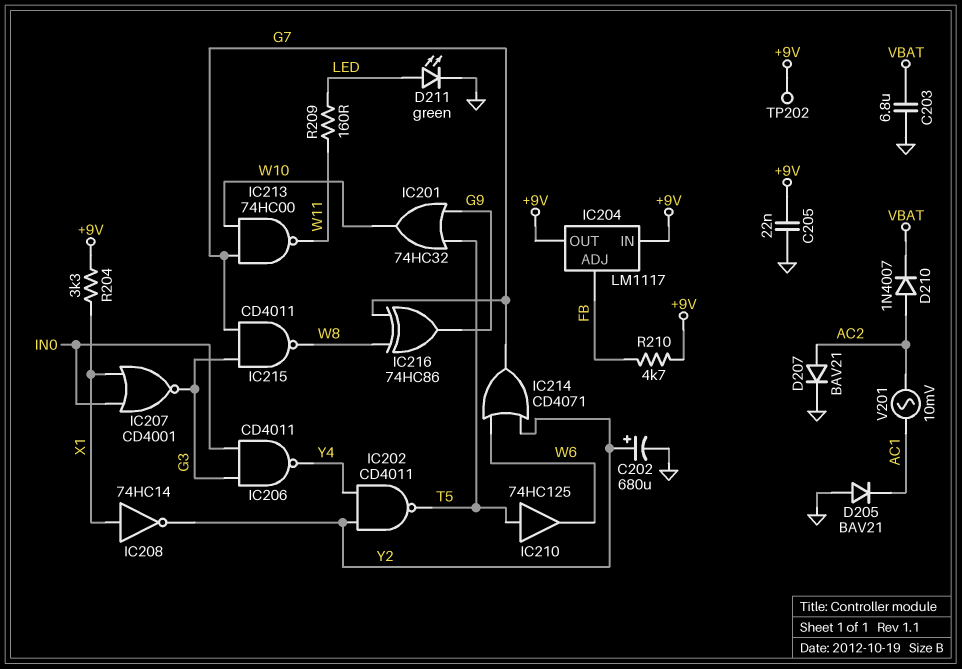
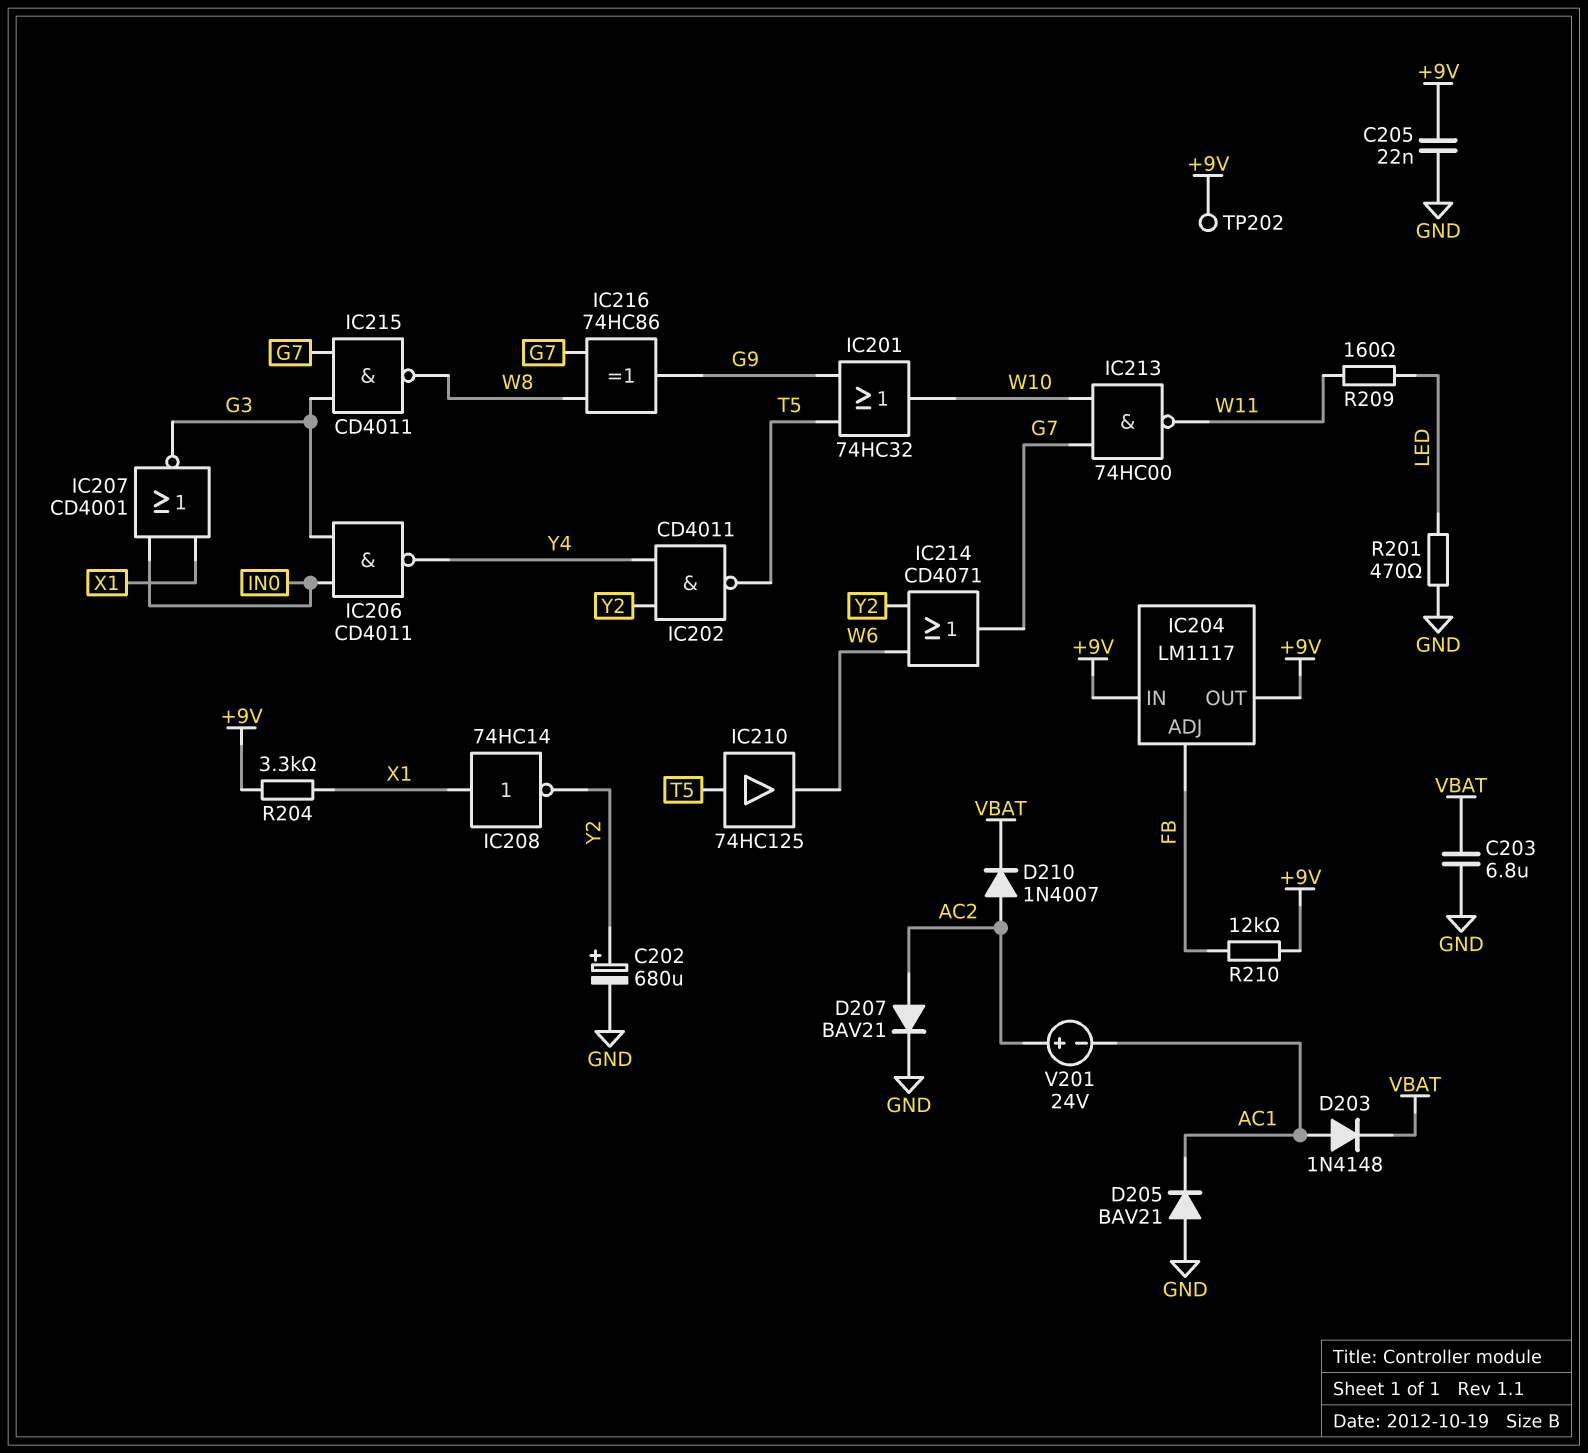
D203: none -> diode 1N4148 (A AC1, K VBAT)
D211: LED green (A LED, K GND) -> none
R201: none -> 470 (GND, LED)
R210: 4.7k (+9V, FB) -> 12k (+9V, FB)
V201: AC 10mV (AC1, AC2) -> 24V (plus AC2, minus AC1)

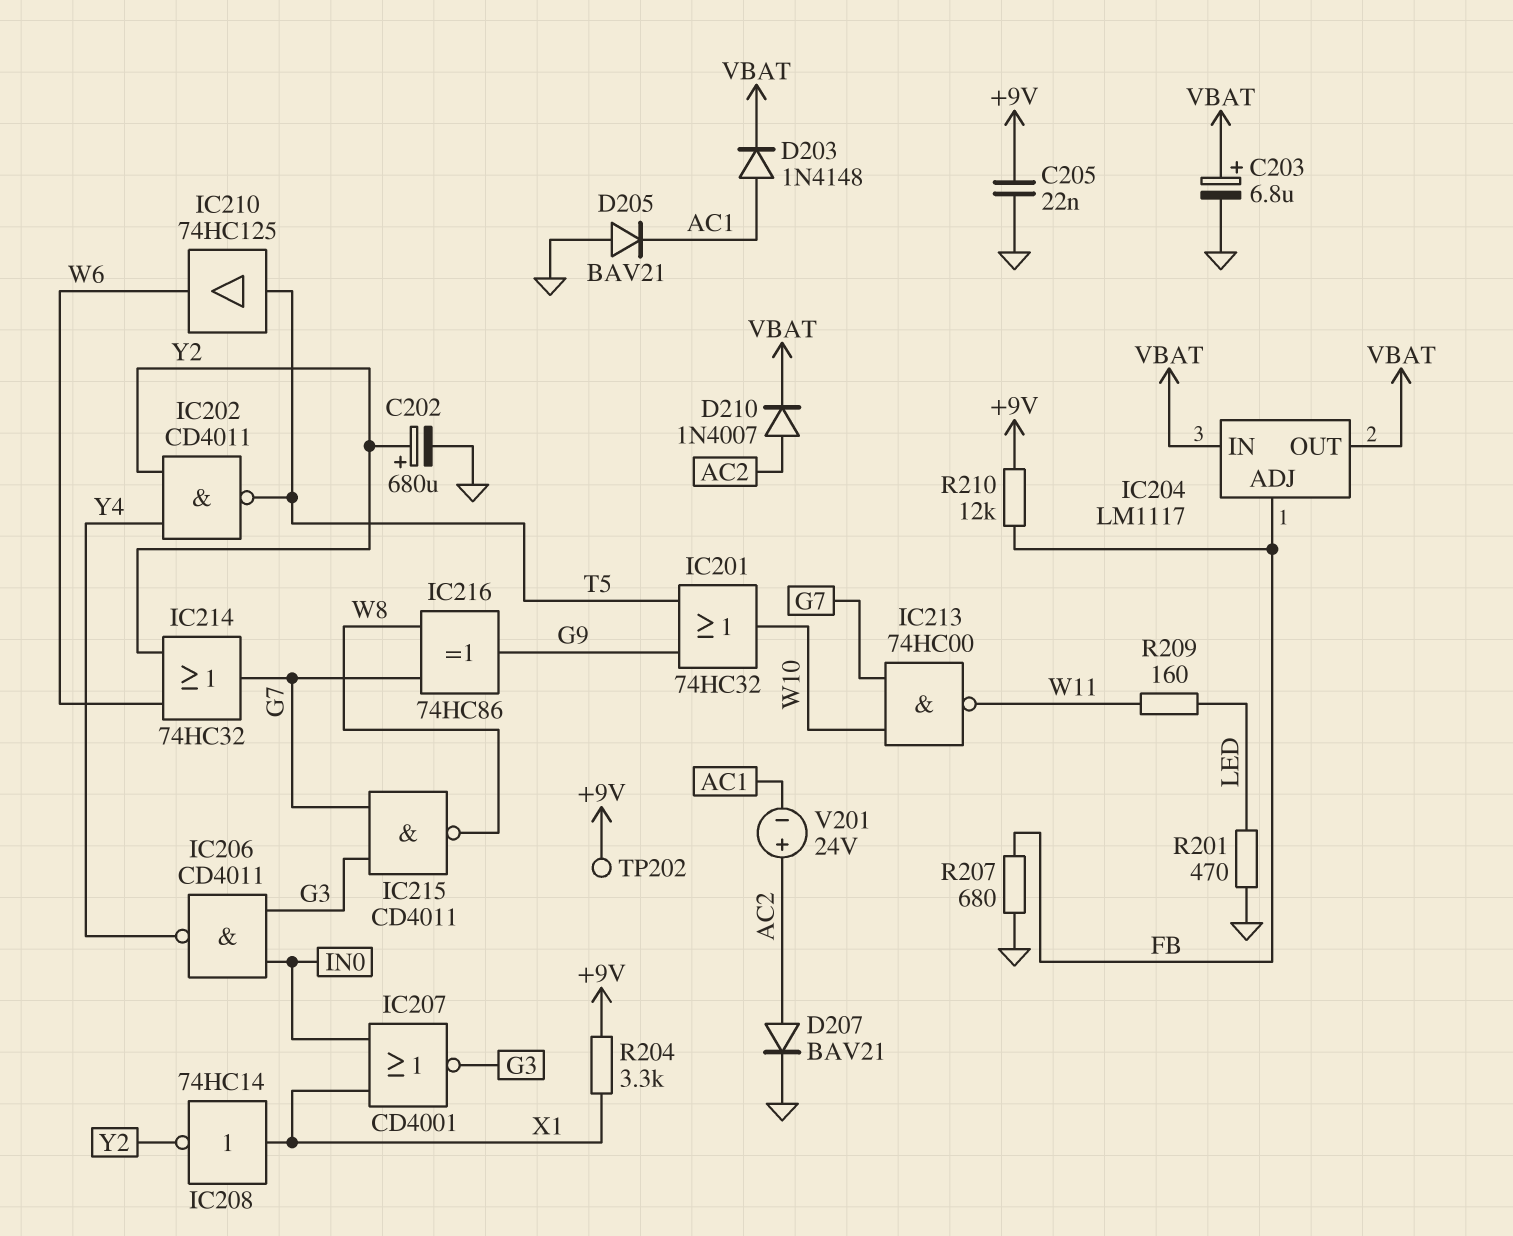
C203: 6.8uF (GND, VBAT) -> 6.8uF (plus VBAT, minus GND)
IC204 pin IN: +9V -> VBAT
IC204 pin OUT: +9V -> VBAT
IC214: OR CD4071 (in W6, in Y2, out G7) -> OR 74HC32 (in W6, in Y2, out G7)
R207: none -> 680 (FB, GND)

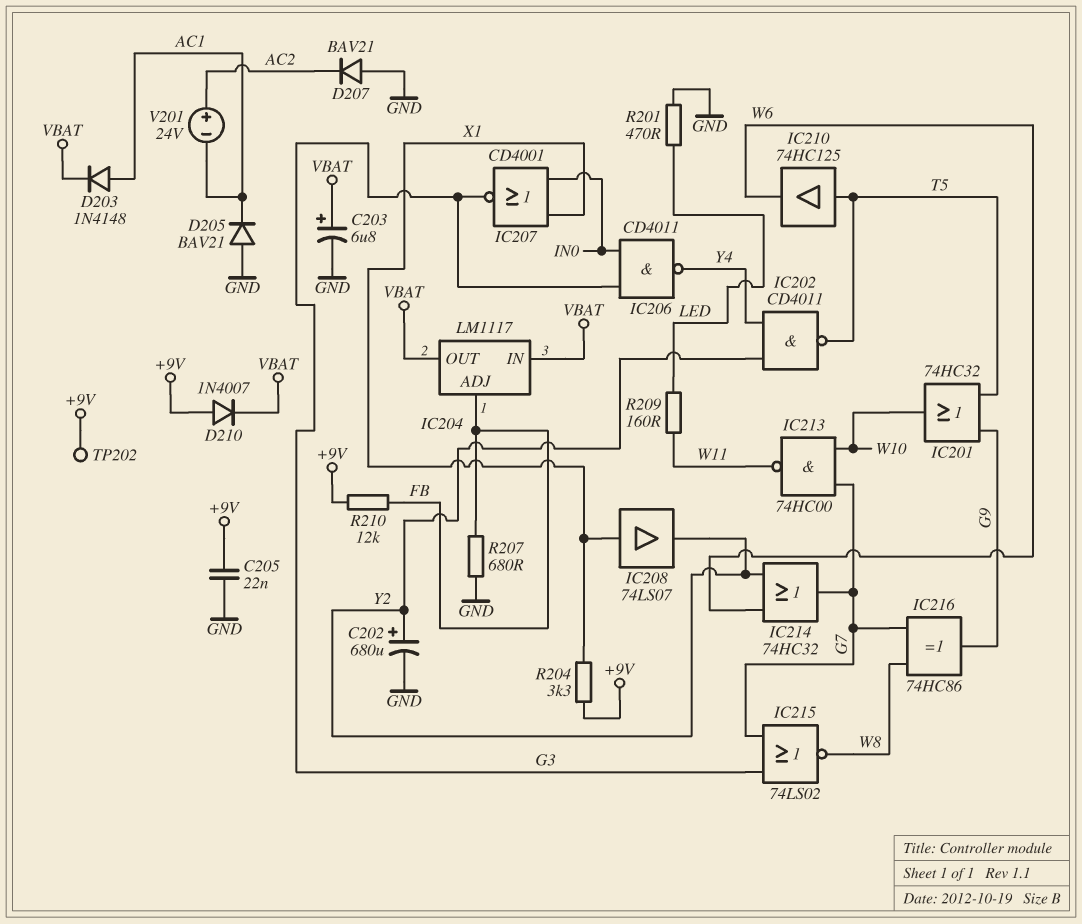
D207: diode BAV21 (A AC2, K GND) -> diode BAV21 (A GND, K AC2)
D210: diode 1N4007 (A AC2, K VBAT) -> diode 1N4007 (A +9V, K VBAT)
IC208: NOT 74HC14 (in X1, out Y2) -> buffer 74LS07 (in X1, out Y2)
IC215: NAND CD4011 (in G3, in G7, out W8) -> NOR 74LS02 (in G3, in G7, out W8)

